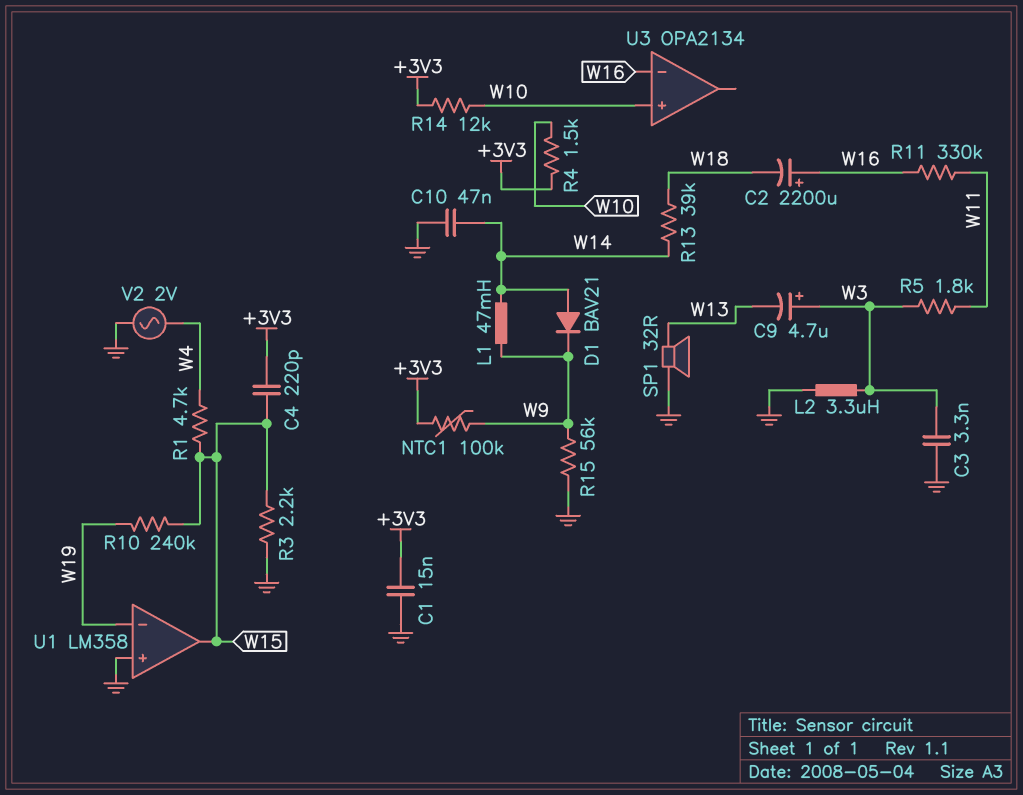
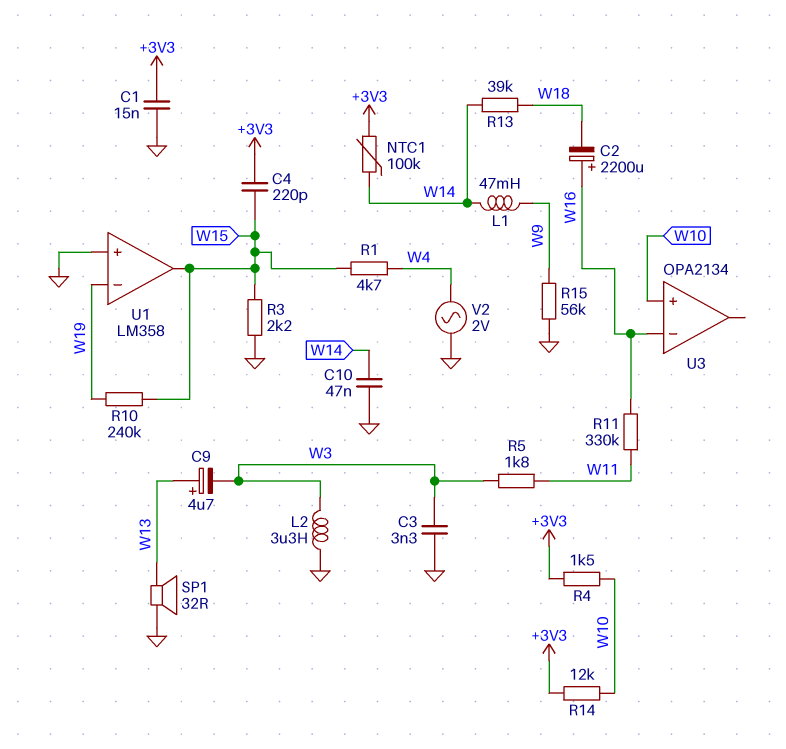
C9: 4.7uF (plus W3, minus W13) -> 4.7uF (plus W13, minus W3)
D1: diode BAV21 (A W14, K W9) -> none
NTC1: 100k (+3V3, W9) -> 100k (+3V3, W14)

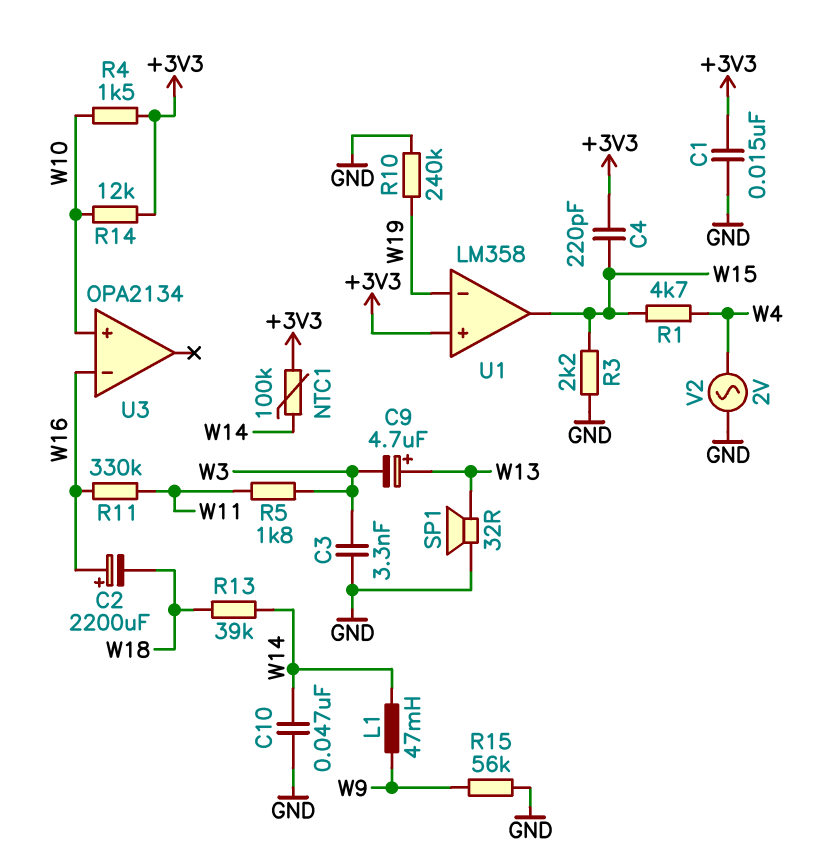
L2: 3.3uH (GND, W3) -> none
R10: 240k (W15, W19) -> 240k (GND, W19)
U1 pin in+: GND -> +3V3

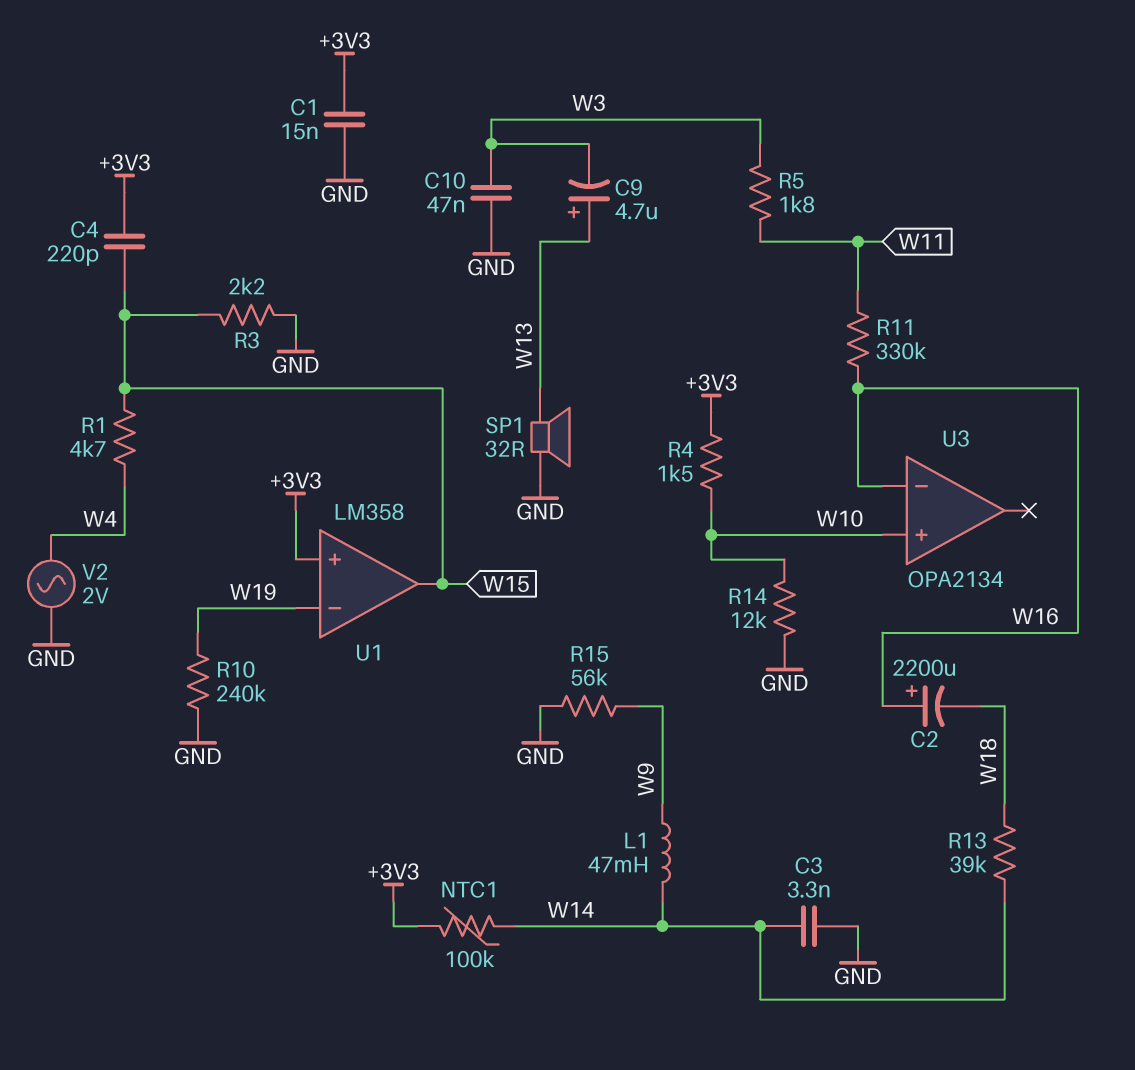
C3: 3.3nF (GND, W3) -> 3.3nF (GND, W14)
C10: 47nF (GND, W14) -> 47nF (GND, W3)
R14: 12k (+3V3, W10) -> 12k (GND, W10)

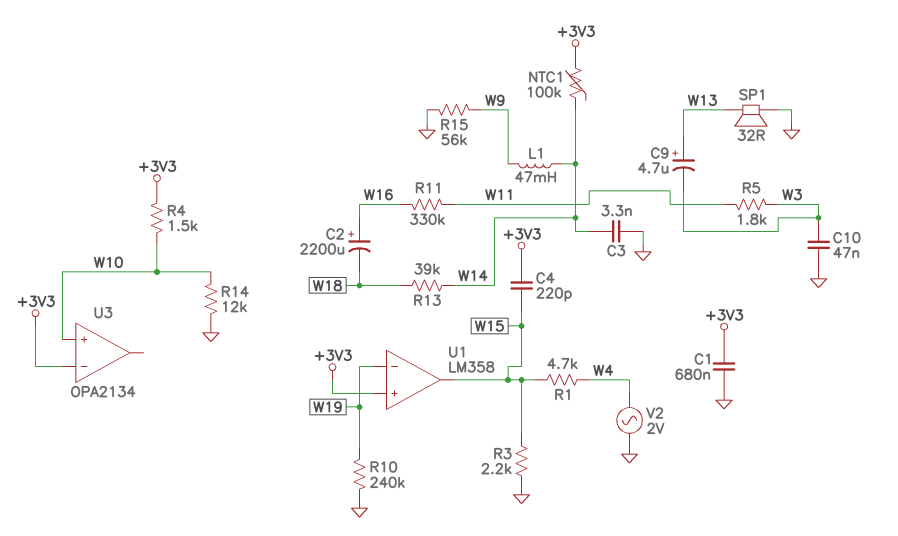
C1: 15nF (+3V3, GND) -> 680nF (+3V3, GND)
U3 pin in-: W16 -> +3V3

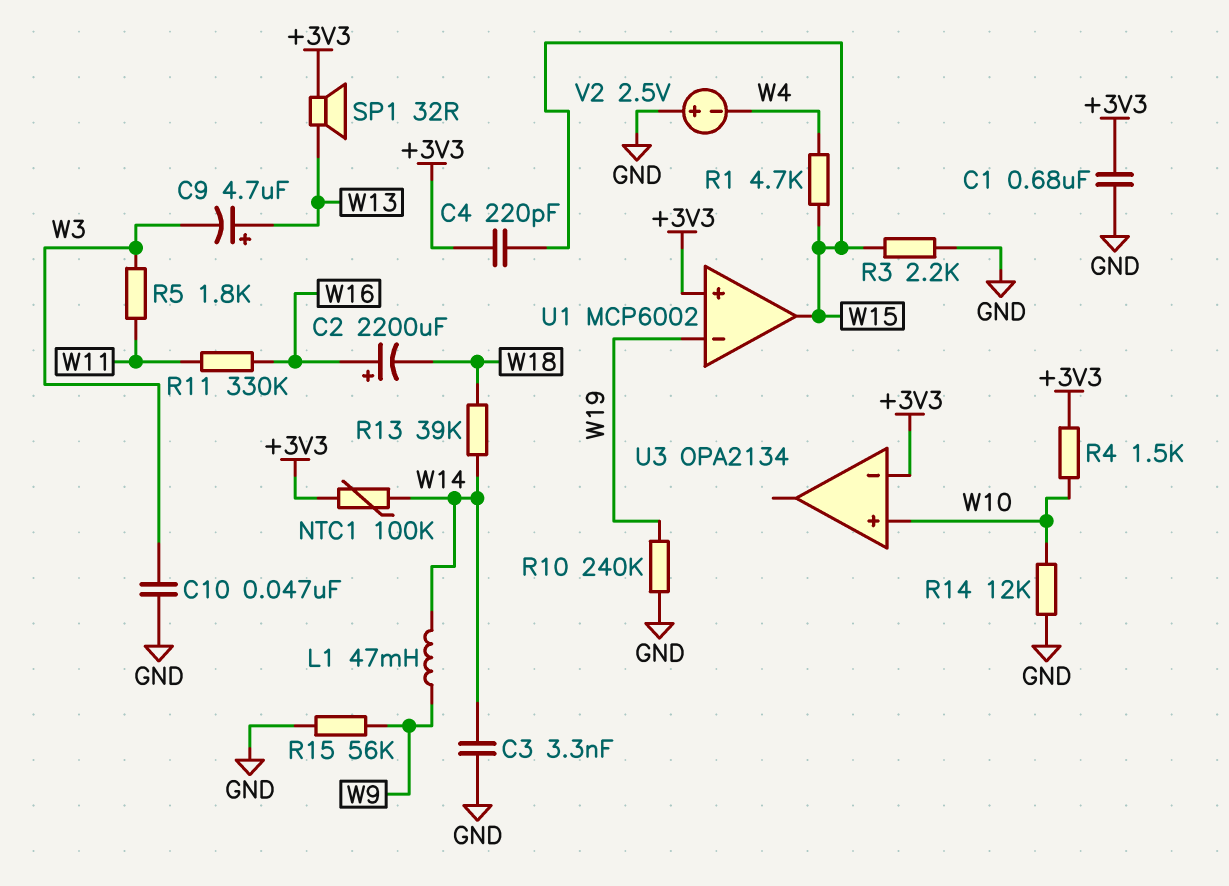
SP1: speaker 32R (GND, W13) -> speaker 32R (+3V3, W13)
U1: LM358 -> MCP6002
V2: AC 2V (GND, W4) -> 2.5V (plus GND, minus W4)

